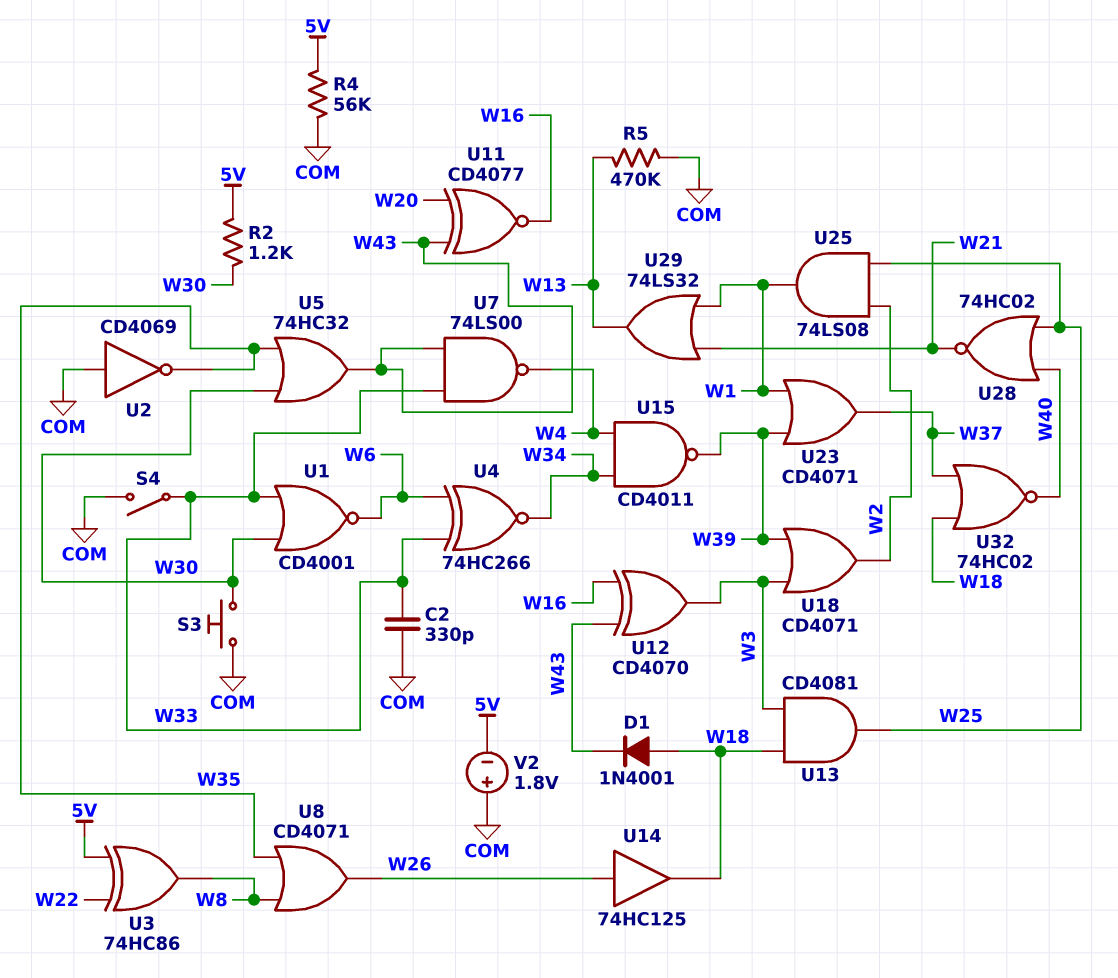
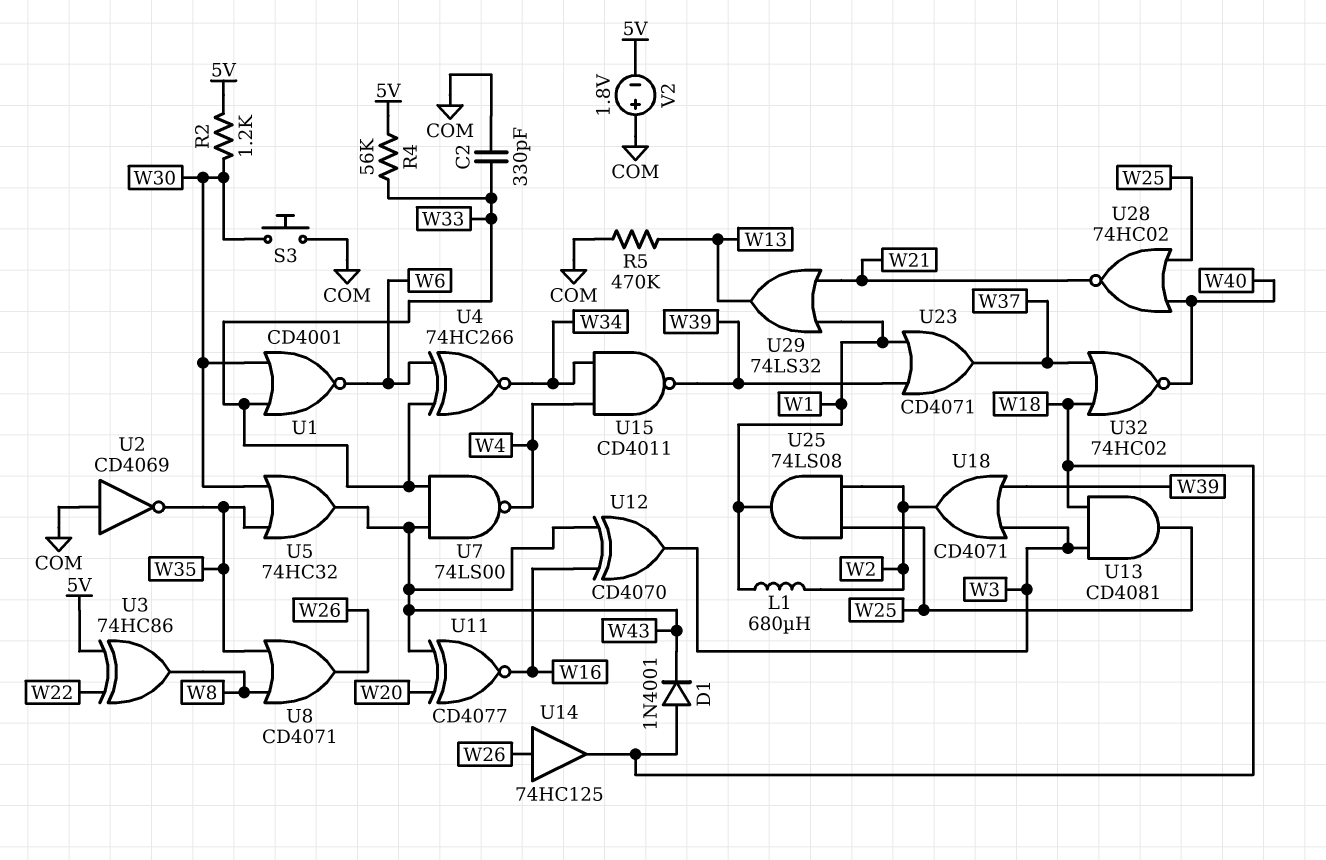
L1: none -> 680uH (W1, W2)
R4: 56k (5V, COM) -> 56k (5V, W33)
S4: switch (COM, W33) -> none

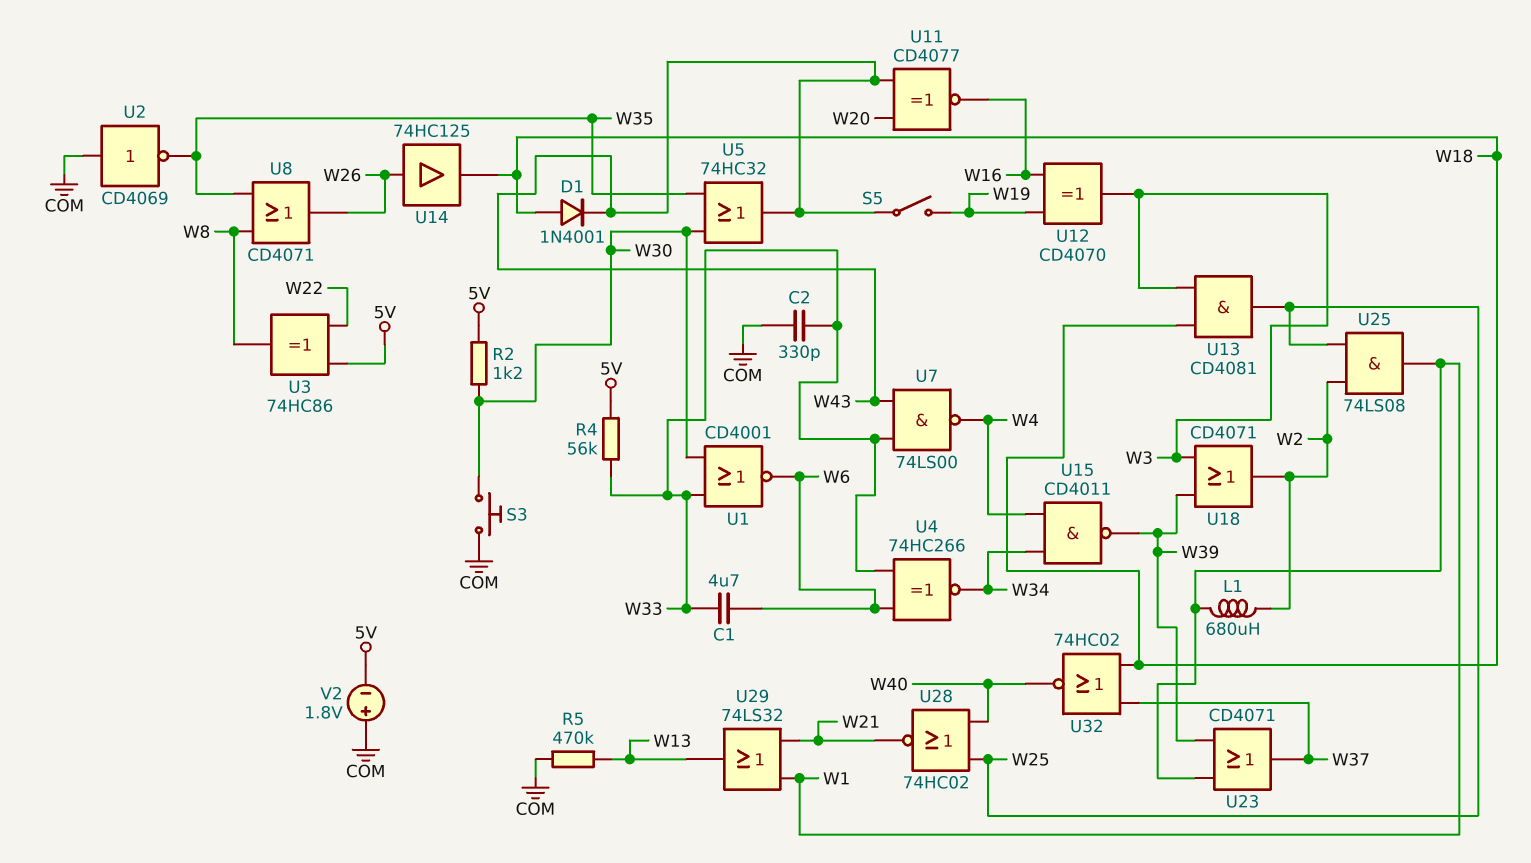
C1: none -> 4.7uF (W6, W33)
S5: none -> switch (W19, W43)
U12: XOR CD4070 (in W16, in W43, out W3) -> XOR CD4070 (in W16, in W19, out W3)

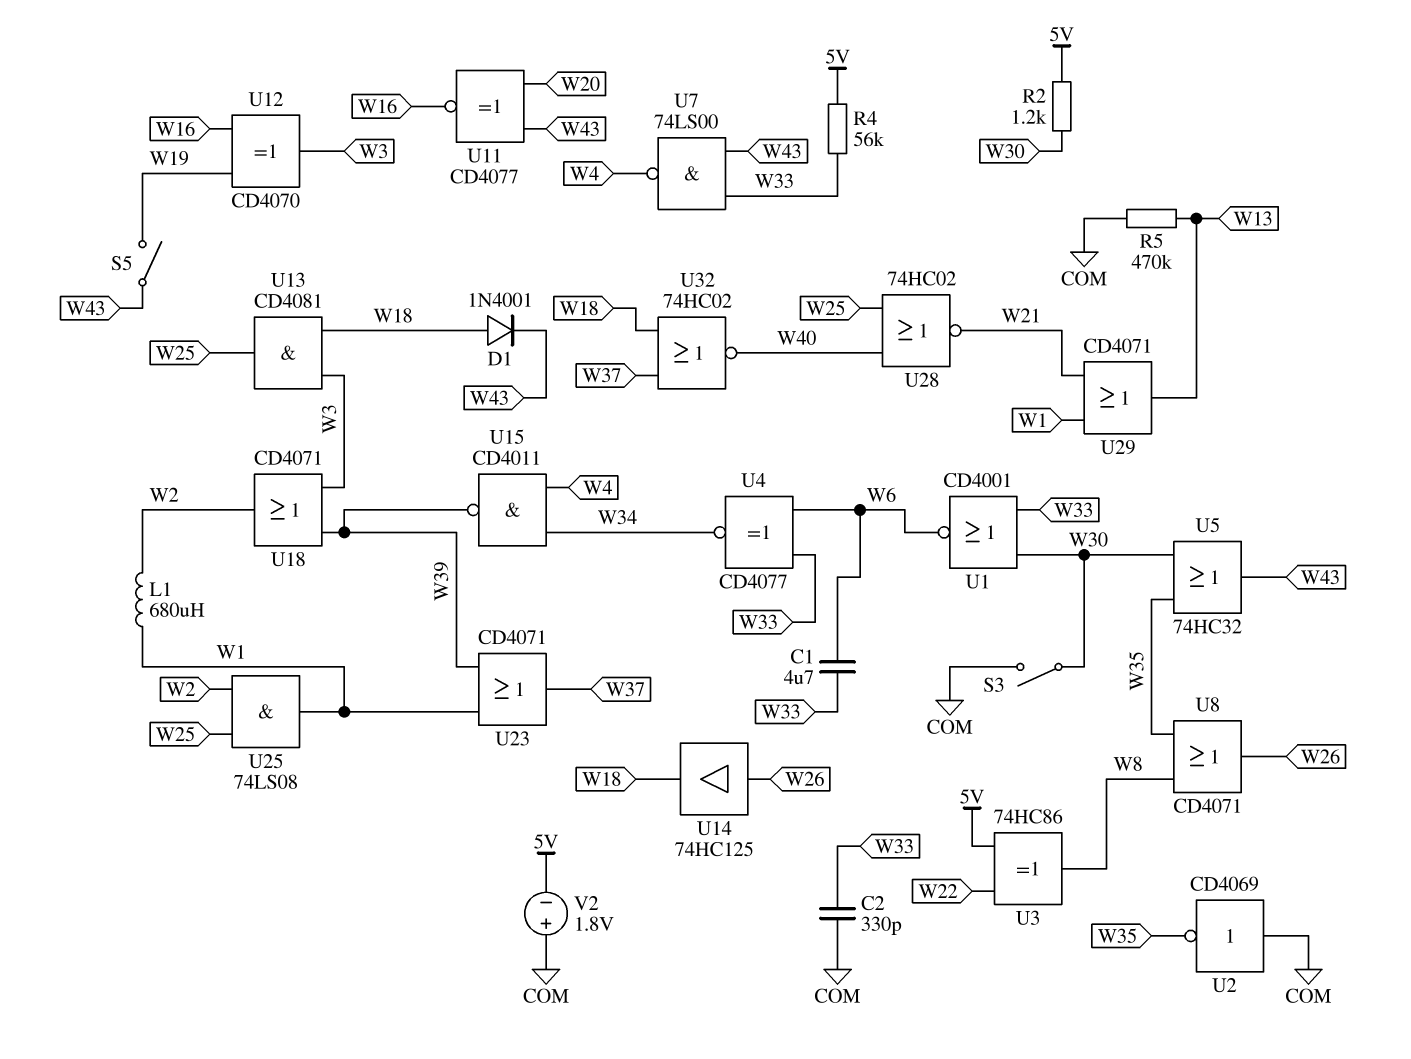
S3: button (COM, W30) -> switch (COM, W30)
U4: XNOR 74HC266 (in W6, in W33, out W34) -> XNOR CD4077 (in W6, in W33, out W34)
U29: OR 74LS32 (in W1, in W21, out W13) -> OR CD4071 (in W1, in W21, out W13)

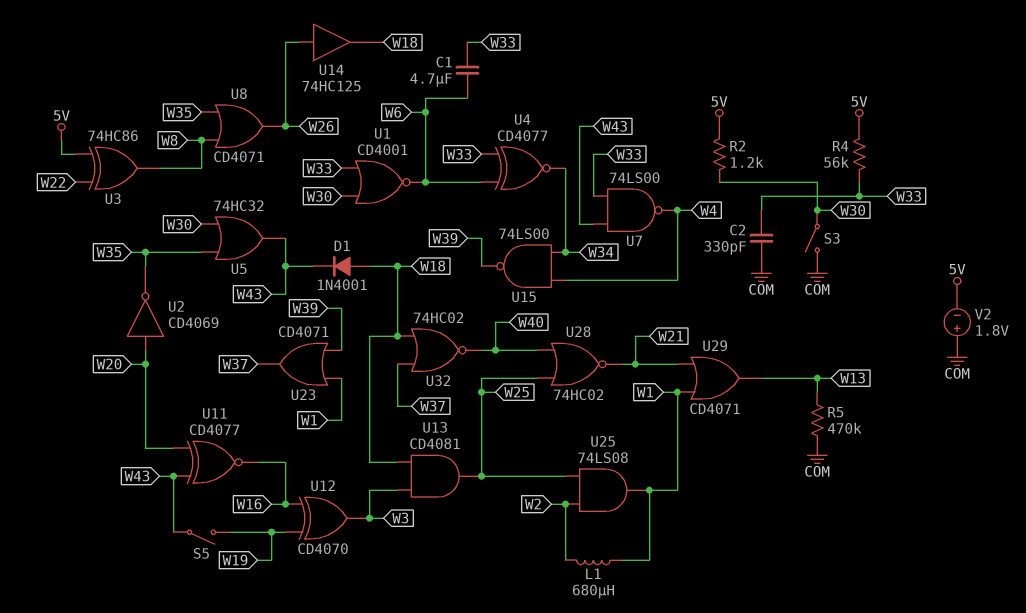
U2: NOT CD4069 (in COM, out W35) -> NOT CD4069 (in W20, out W35)
U15: NAND CD4011 (in W4, in W34, out W39) -> NAND 74LS00 (in W4, in W34, out W39)
U18: OR CD4071 (in W3, in W39, out W2) -> none

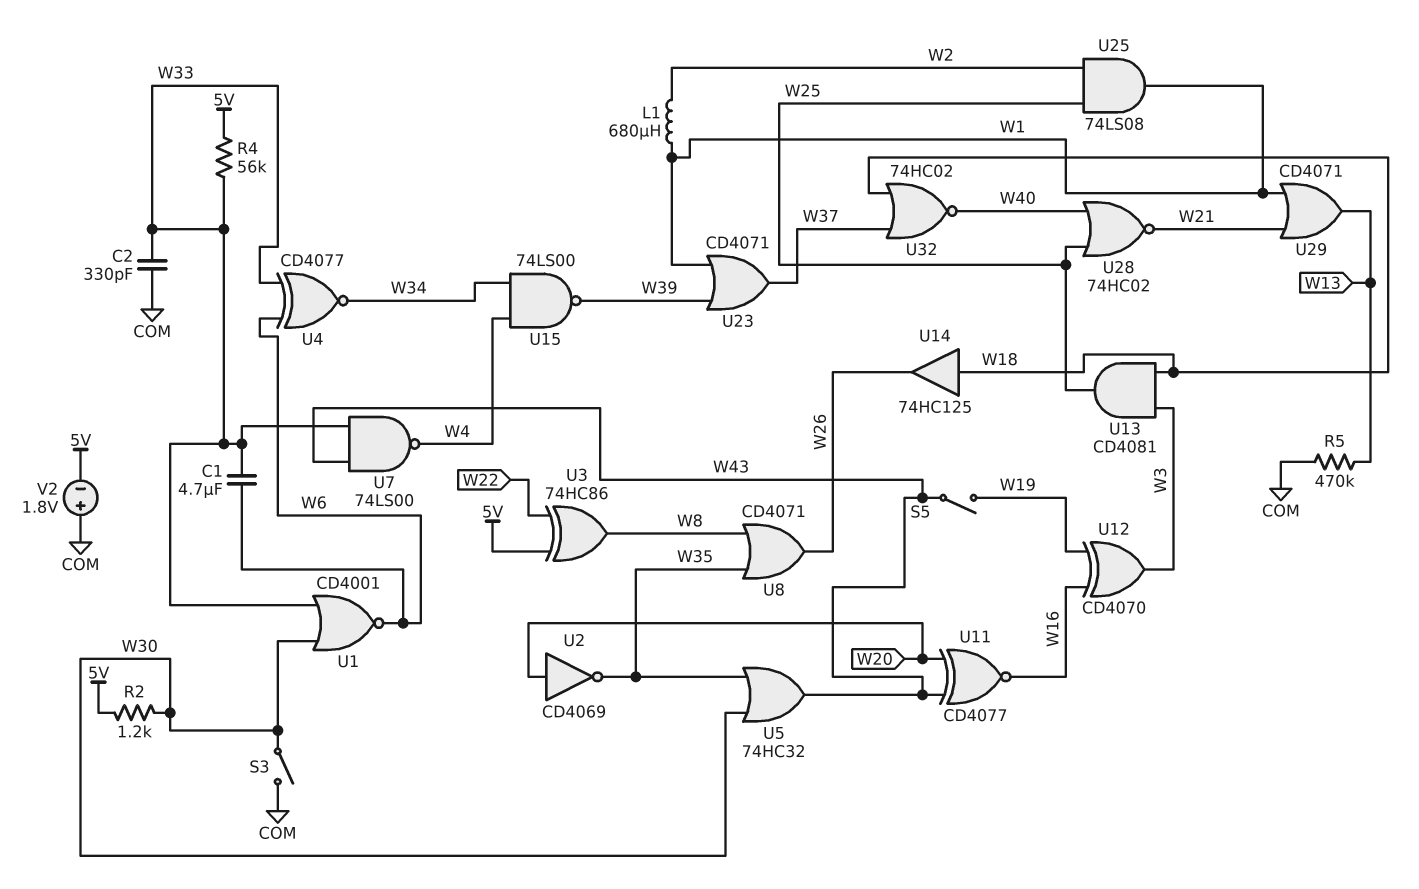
D1: diode 1N4001 (A W18, K W43) -> none
U14: buffer 74HC125 (in W26, out W18) -> buffer 74HC125 (in W18, out W26)

